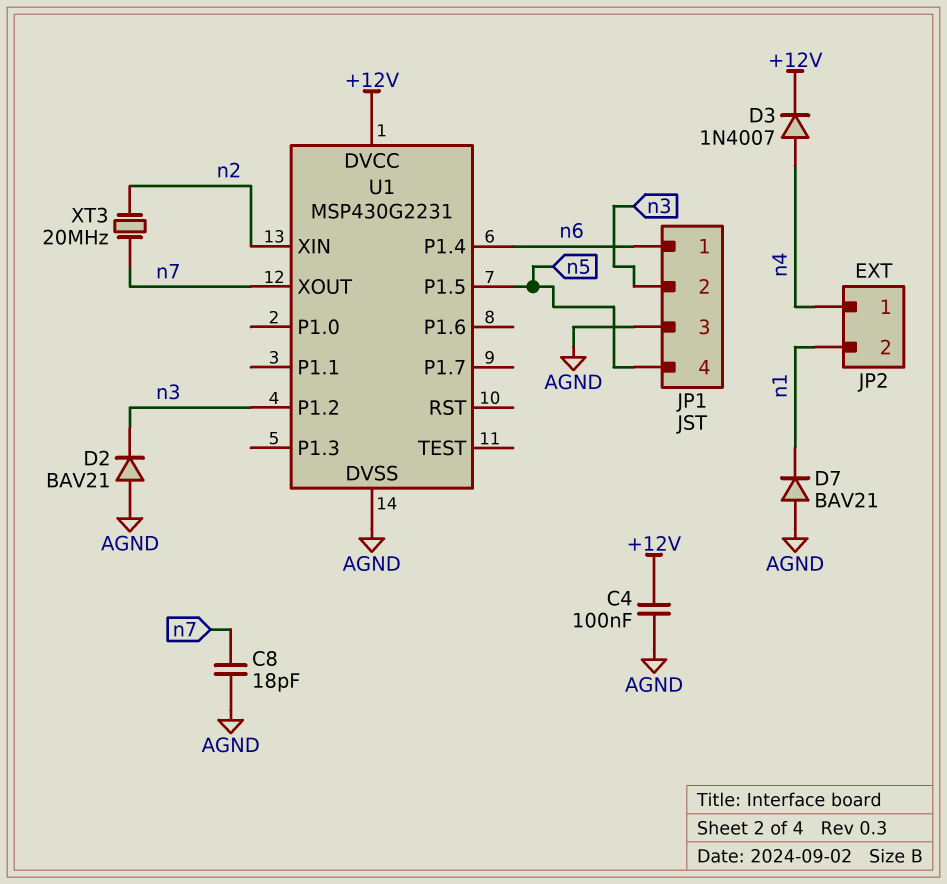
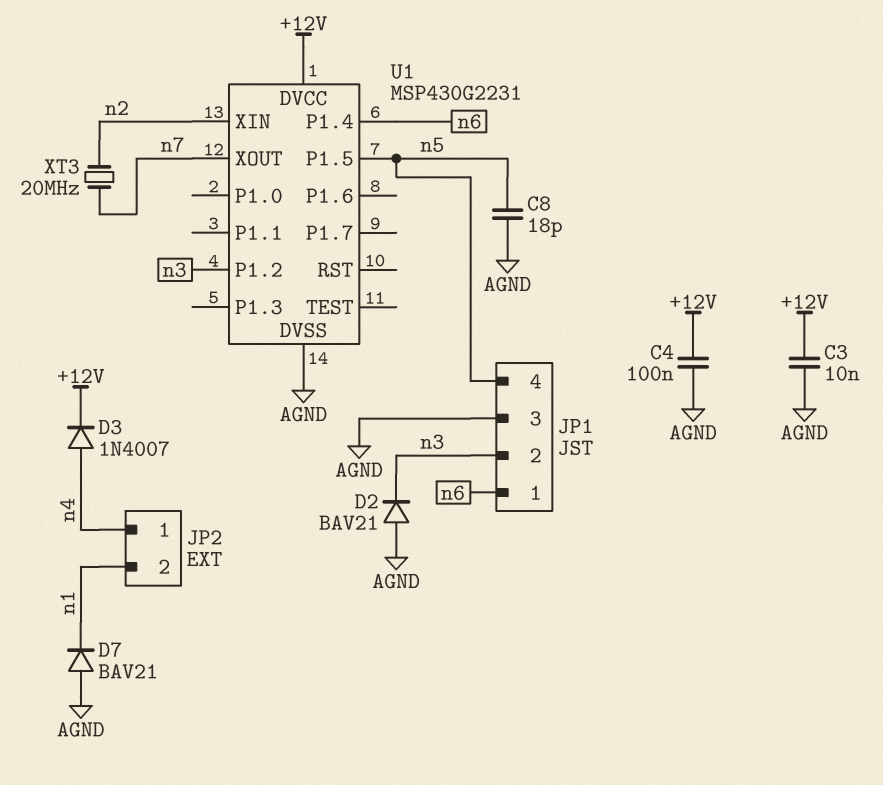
C3: none -> 10nF (+12V, AGND)
C8: 18pF (AGND, n7) -> 18pF (AGND, n5)

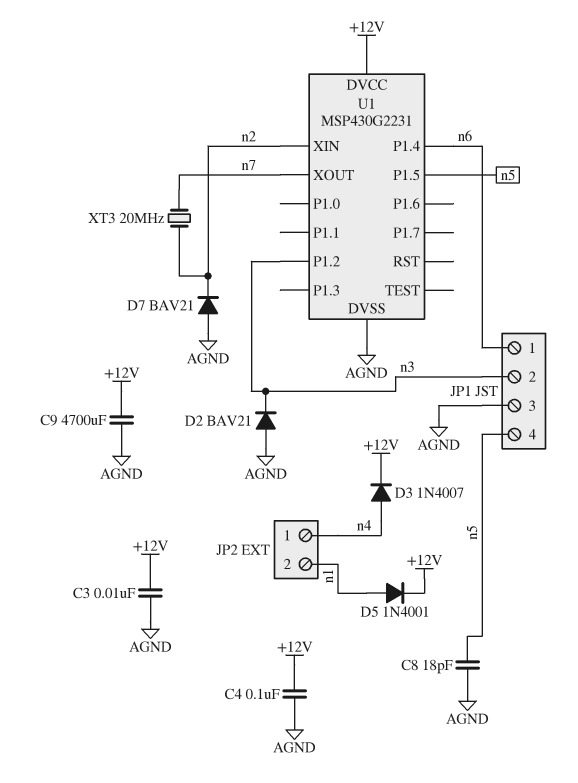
C9: none -> 4700uF (+12V, AGND)
D5: none -> diode 1N4001 (A n1, K +12V)
D7: diode BAV21 (A AGND, K n1) -> diode BAV21 (A AGND, K n2)

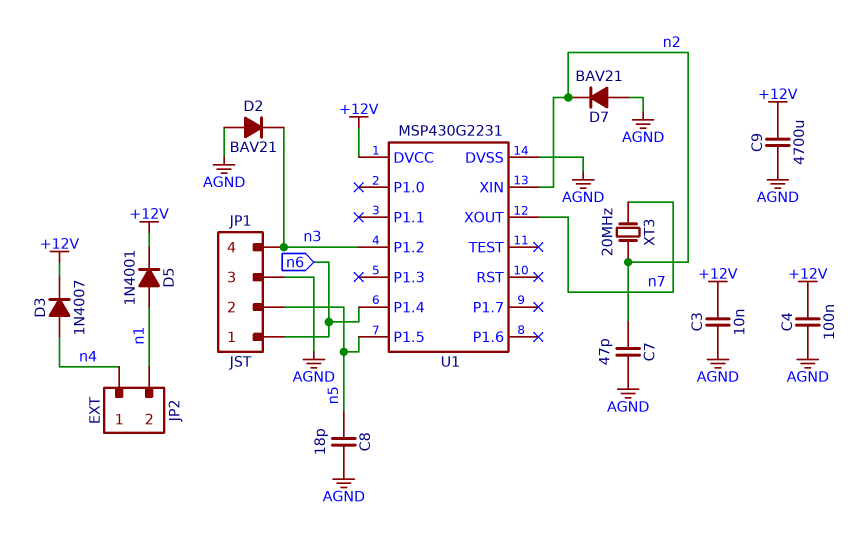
C7: none -> 47pF (AGND, n2)
JP1 pin 2: n3 -> n5
JP1 pin 4: n5 -> n3

